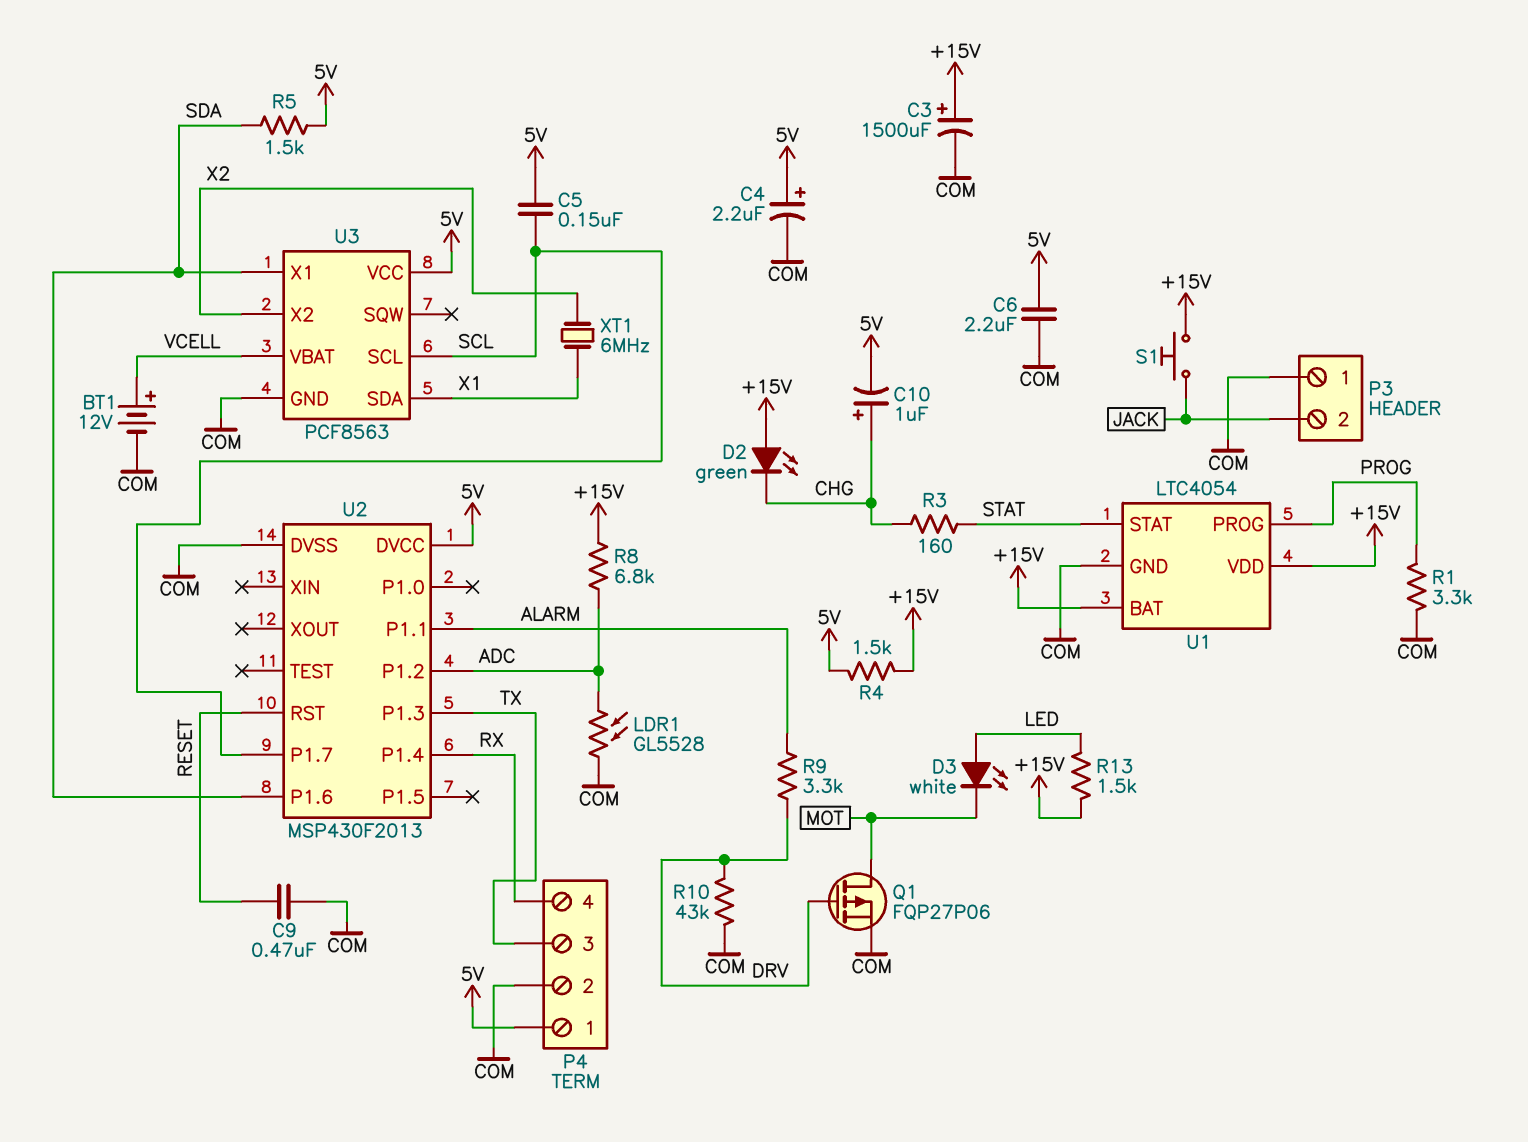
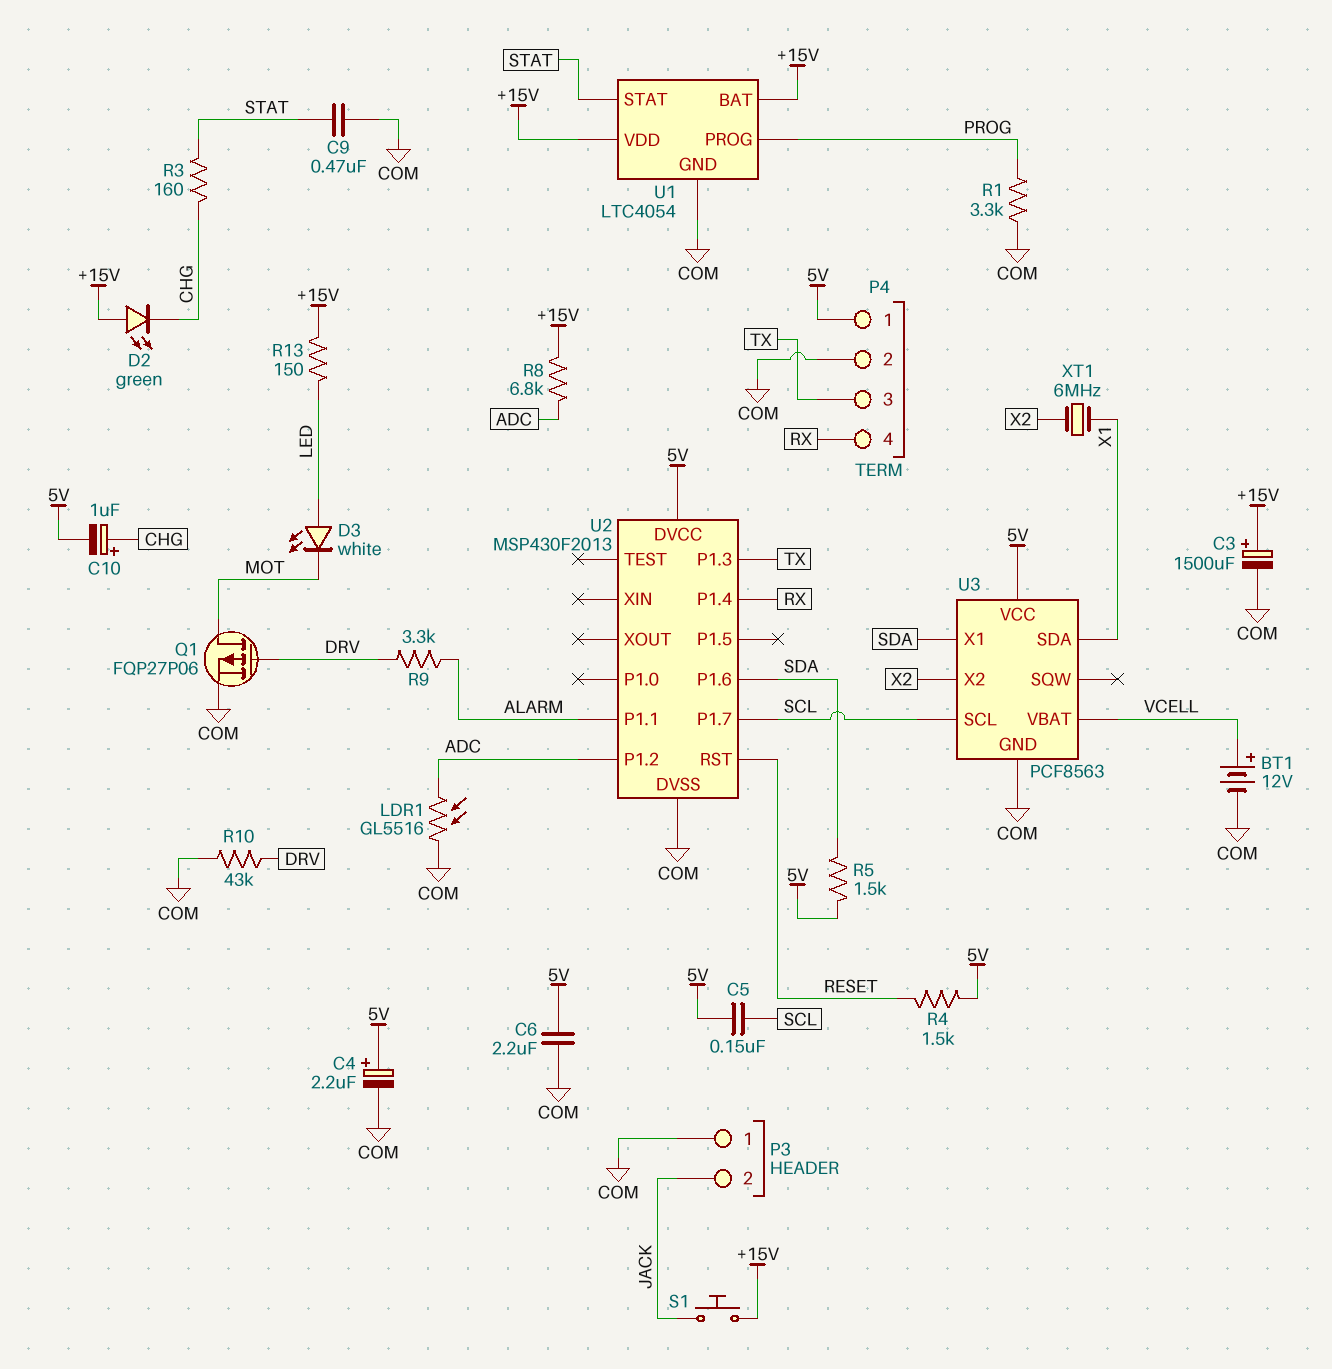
C9: 470nF (COM, RESET) -> 470nF (COM, STAT)
LDR1: GL5528 (ADC, COM) -> GL5516 (ADC, COM)
R4: 1.5k (+15V, 5V) -> 1.5k (5V, RESET)
R13: 1.5k (+15V, LED) -> 150 (+15V, LED)

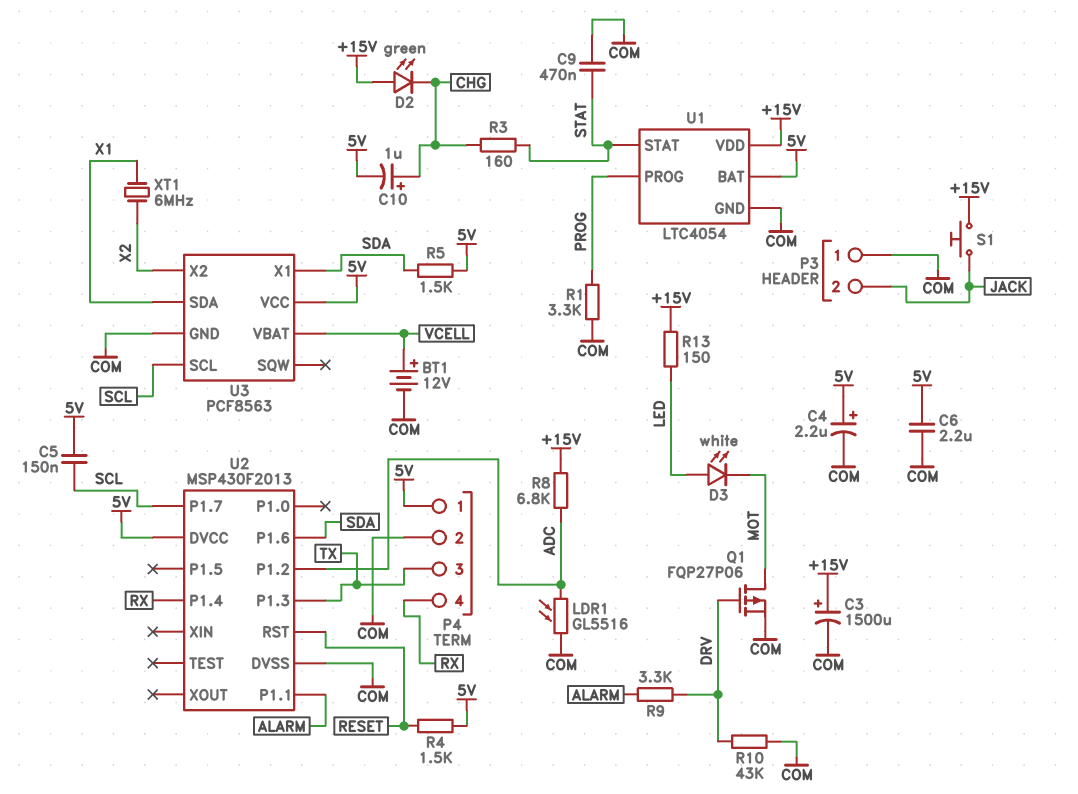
U1 pin BAT: +15V -> 5V

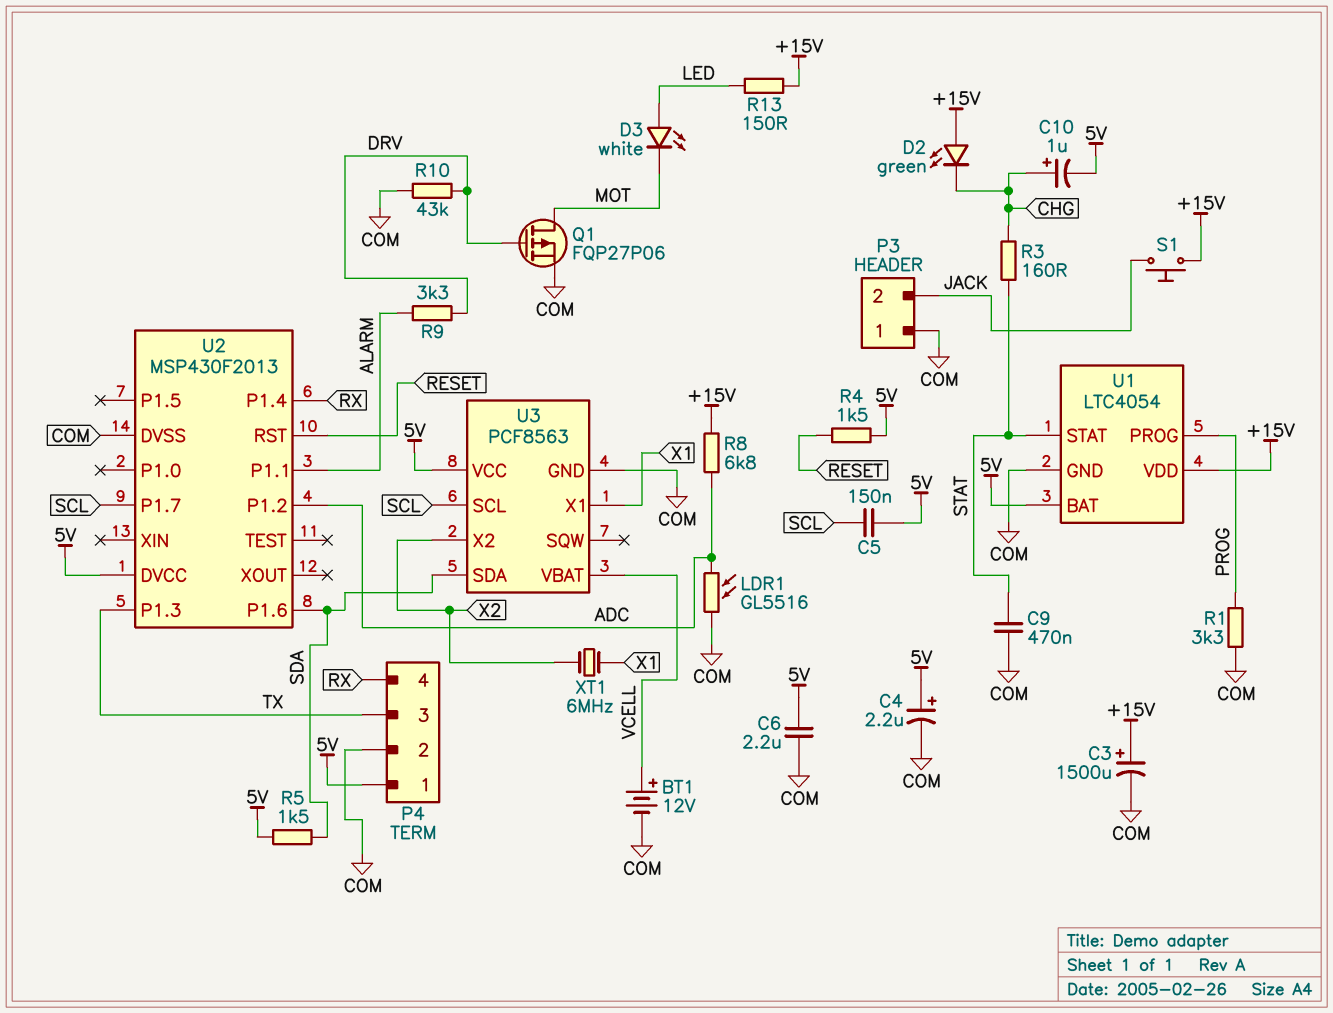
U3 pin SDA: X1 -> SDA
U3 pin X1: SDA -> X1

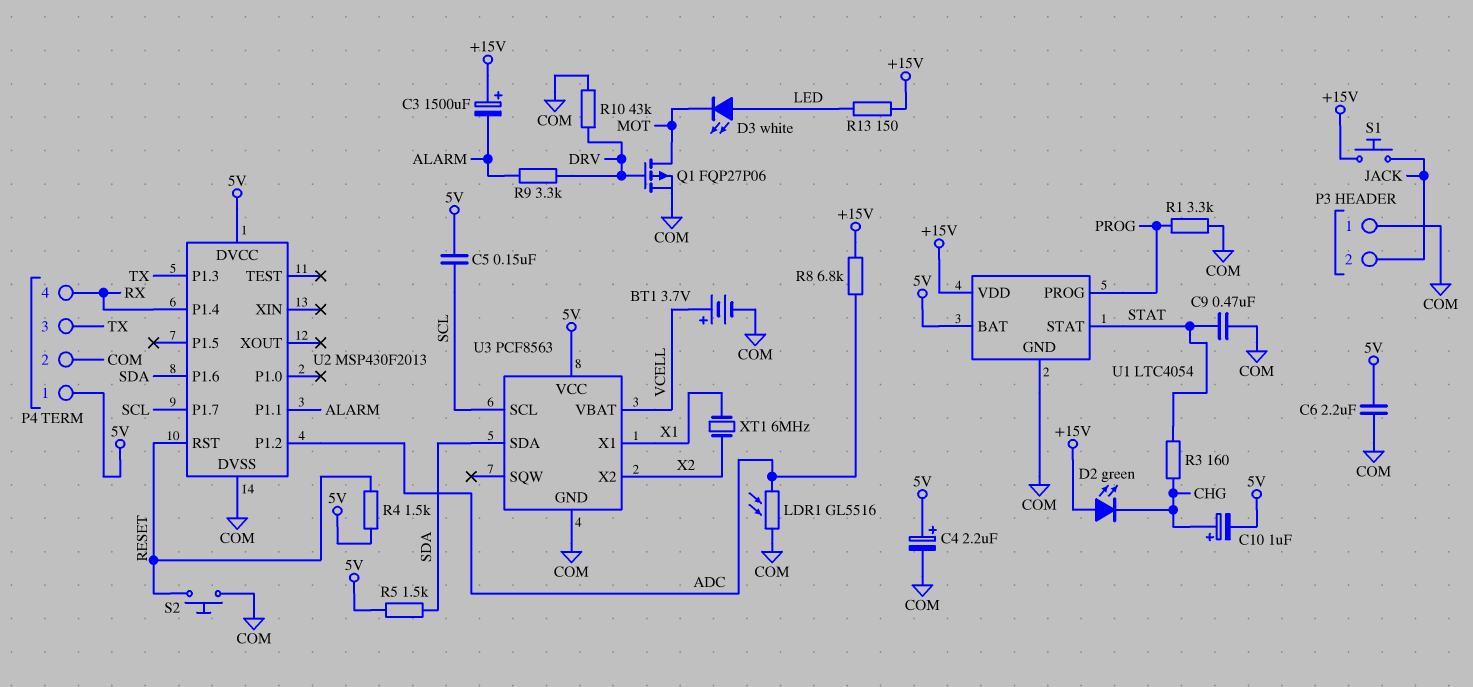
BT1: 12V (plus VCELL, minus COM) -> 3.7V (plus VCELL, minus COM)
C3: 1500uF (plus +15V, minus COM) -> 1500uF (plus +15V, minus ALARM)
S2: none -> button (COM, RESET)

